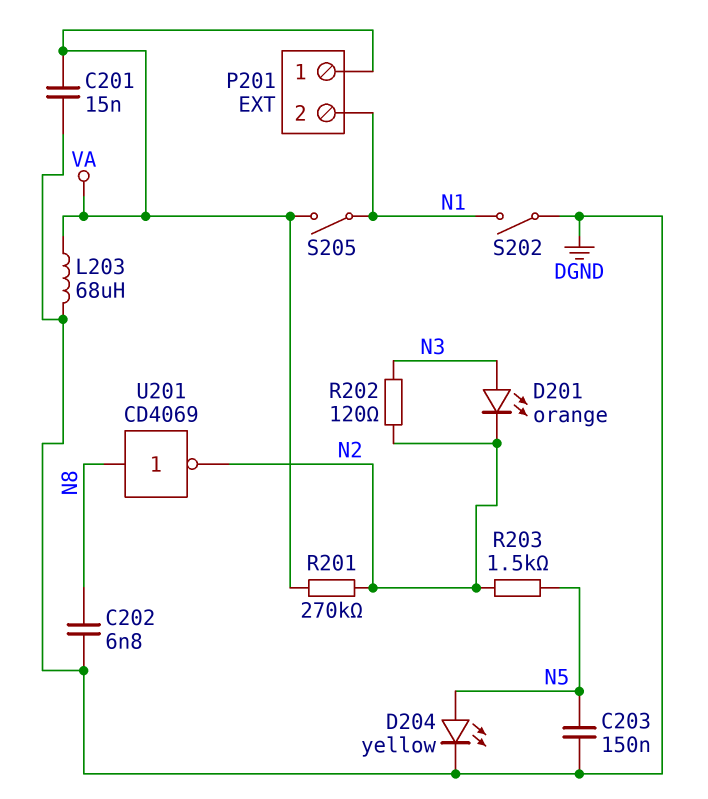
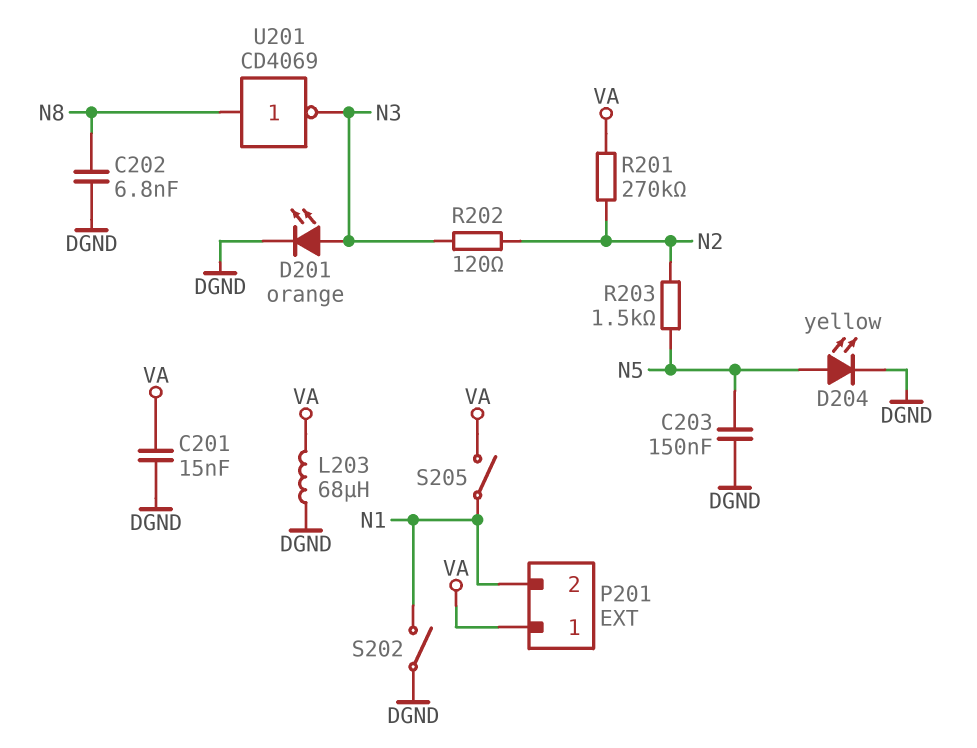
D201: LED orange (A N3, K N2) -> LED orange (A N3, K DGND)
U201: NOT CD4069 (in N8, out N2) -> NOT CD4069 (in N8, out N3)

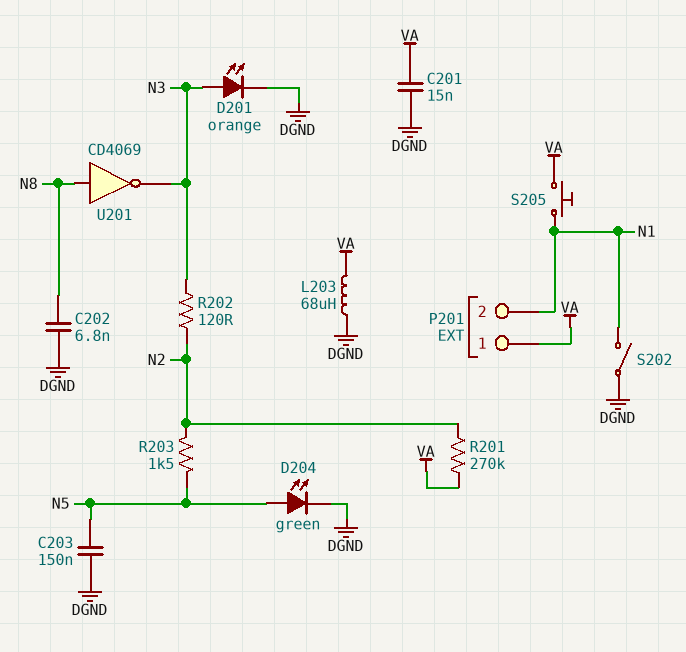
D204: LED yellow (A N5, K DGND) -> LED green (A N5, K DGND)
S205: switch (N1, VA) -> button (N1, VA)

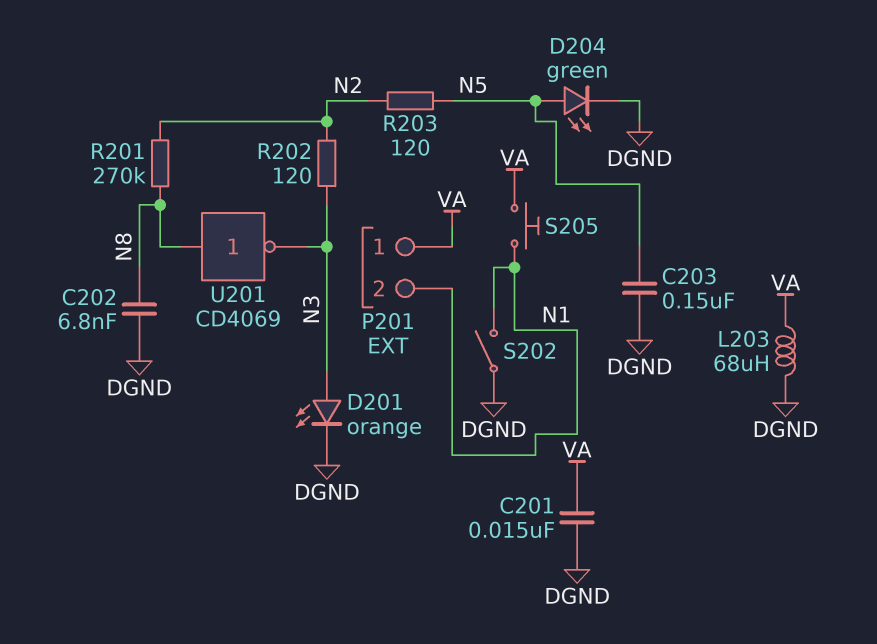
R201: 270k (N2, VA) -> 270k (N2, N8)
R203: 1.5k (N2, N5) -> 120 (N2, N5)

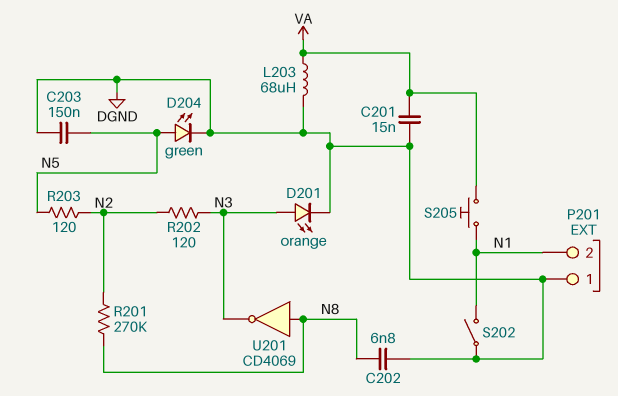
P201 pin 1: VA -> DGND

